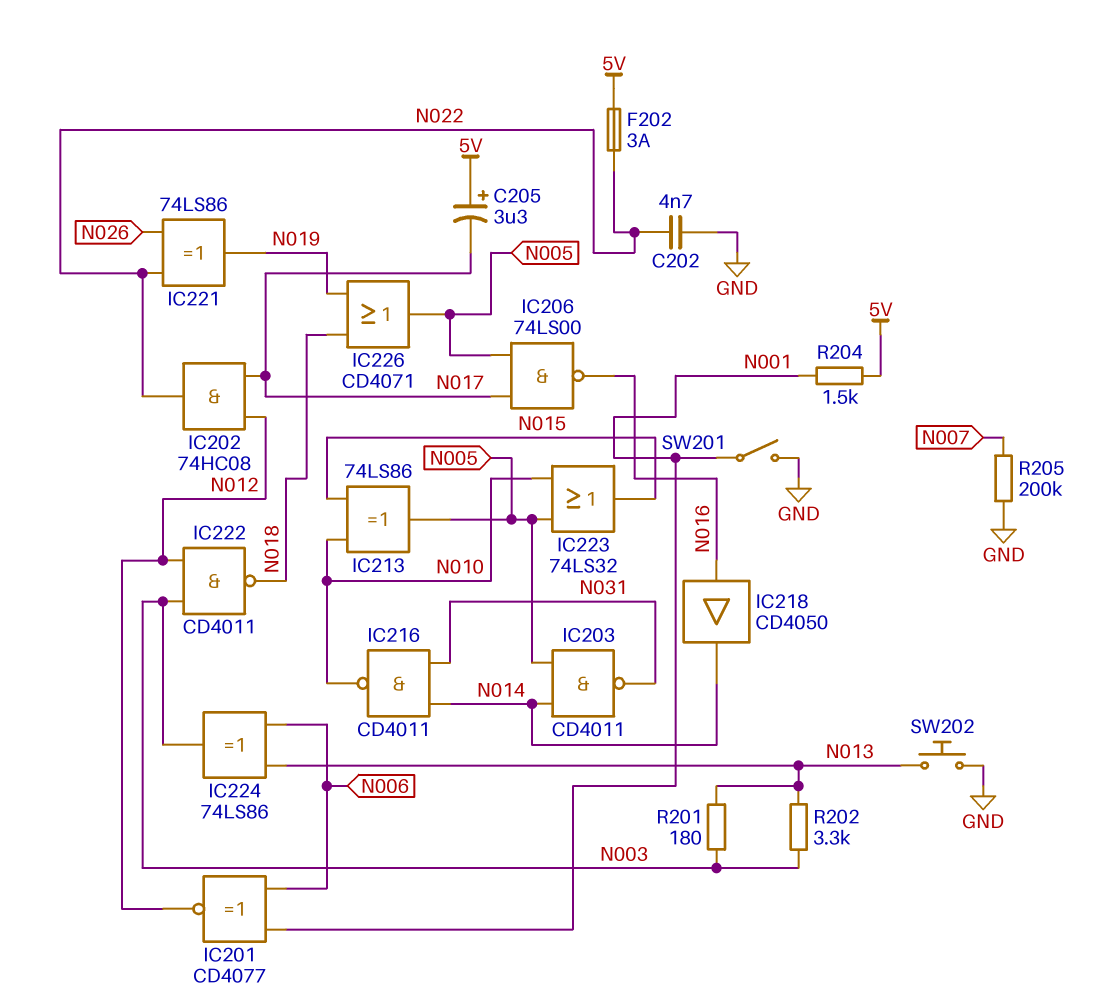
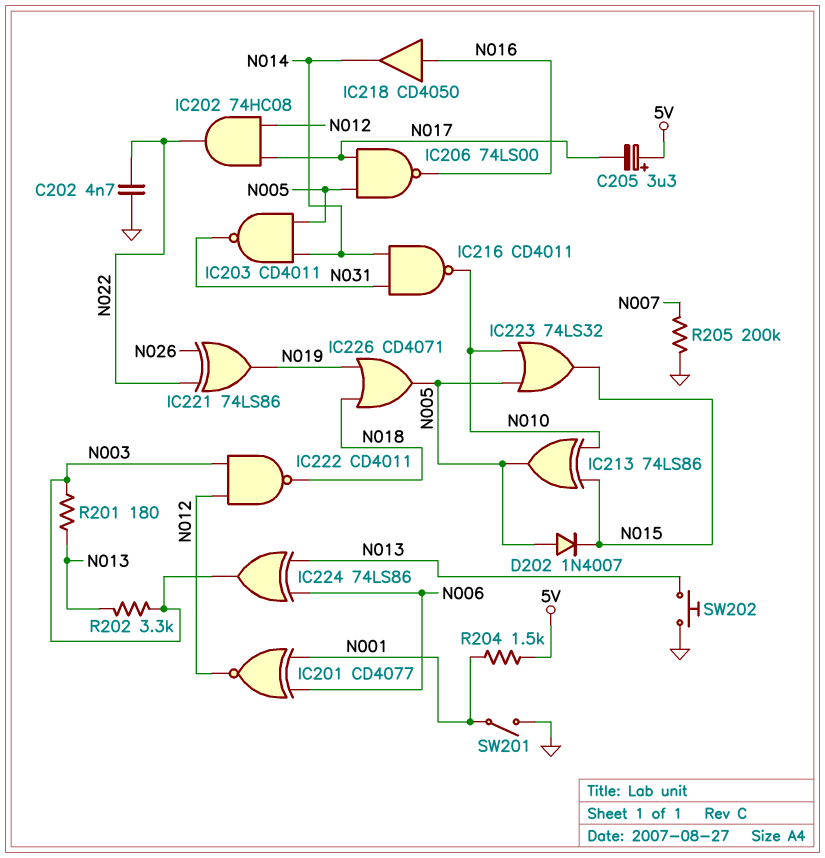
D202: none -> diode 1N4007 (A N005, K N015)
F202: 3A (5V, N022) -> none

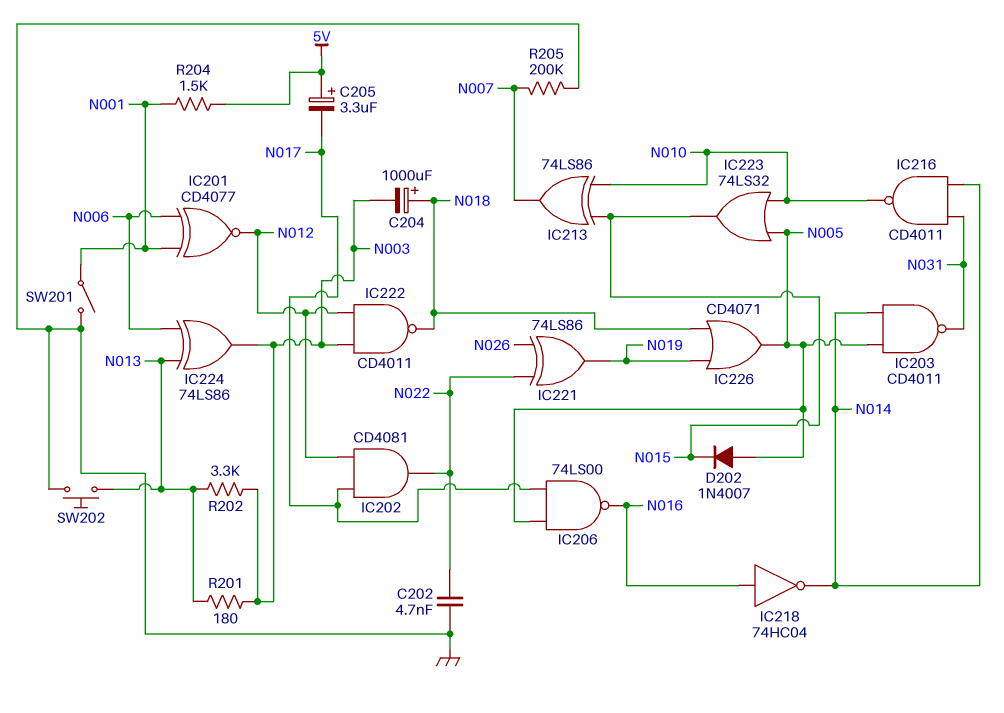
C204: none -> 1000uF (plus N018, minus N003)
IC202: AND 74HC08 (in N012, in N017, out N022) -> AND CD4081 (in N012, in N017, out N022)
IC213: XOR 74LS86 (in N010, in N015, out N005) -> XOR 74LS86 (in N010, in N015, out N007)
IC218: buffer CD4050 (in N016, out N014) -> NOT 74HC04 (in N016, out N014)

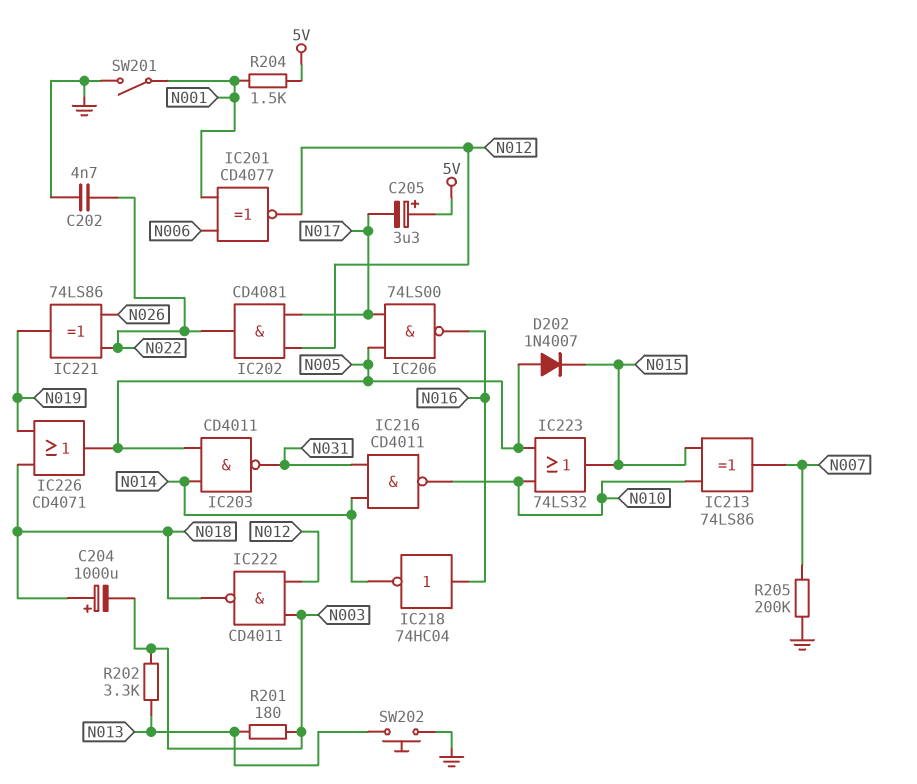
IC224: XOR 74LS86 (in N006, in N013, out N003) -> none

